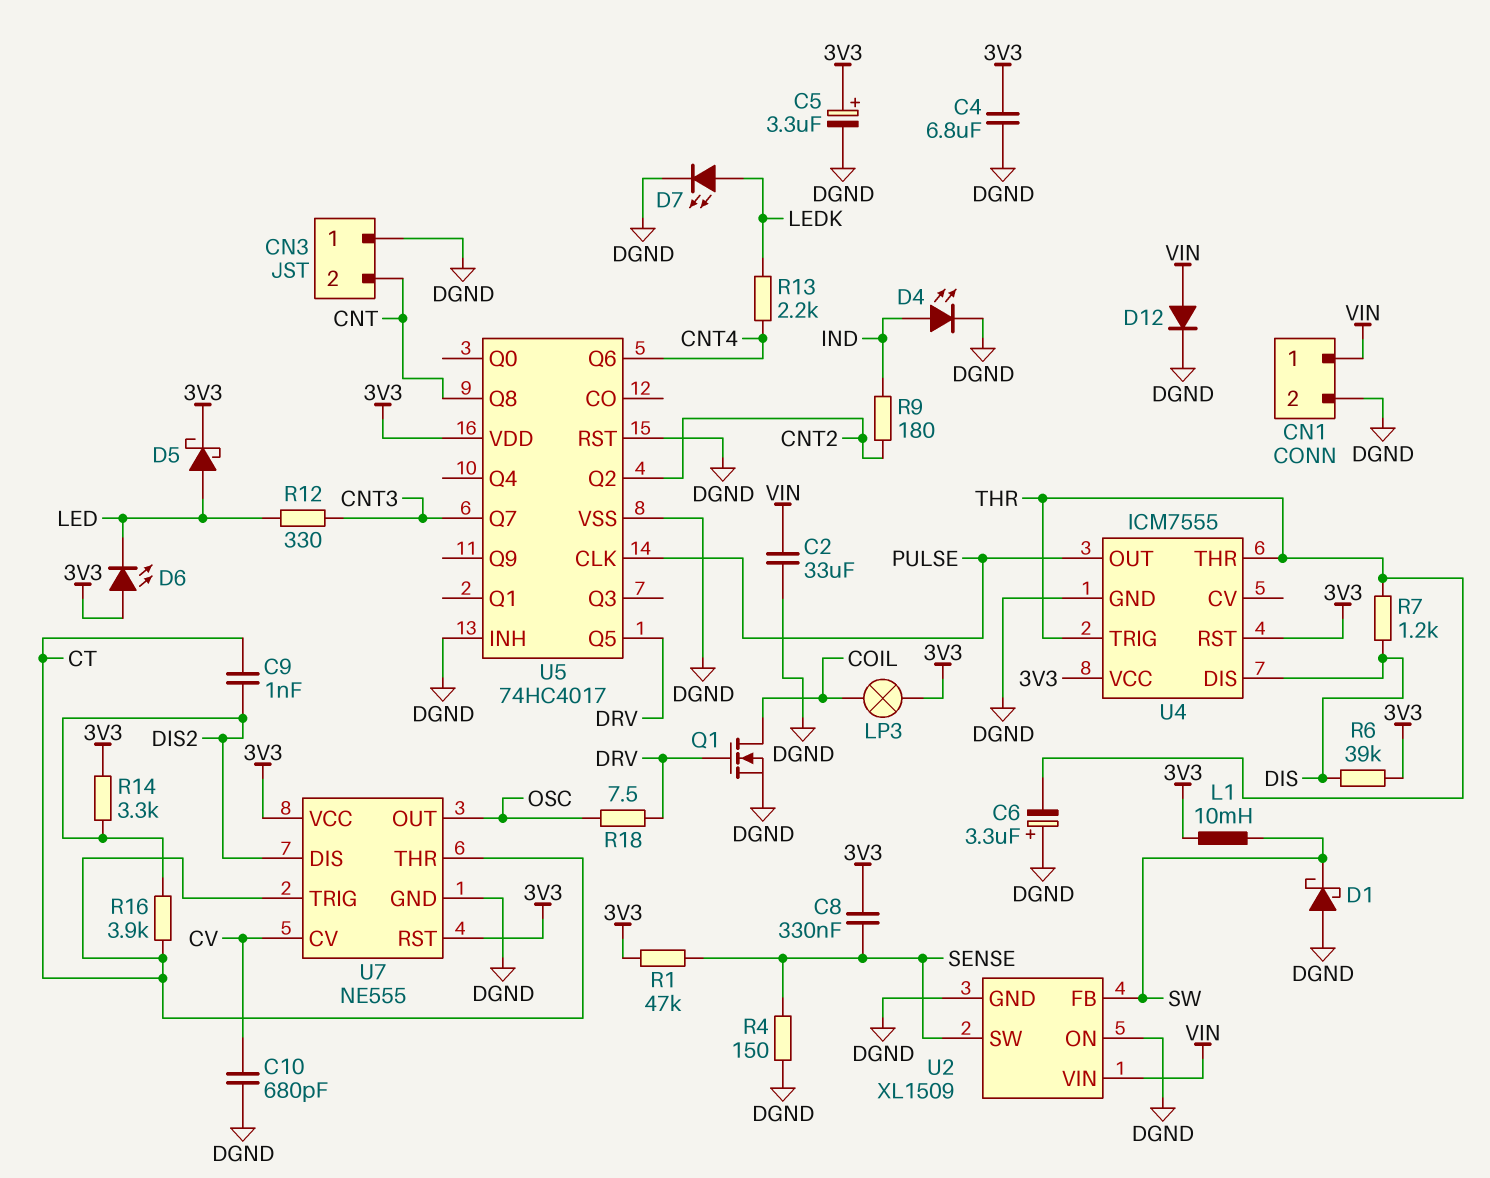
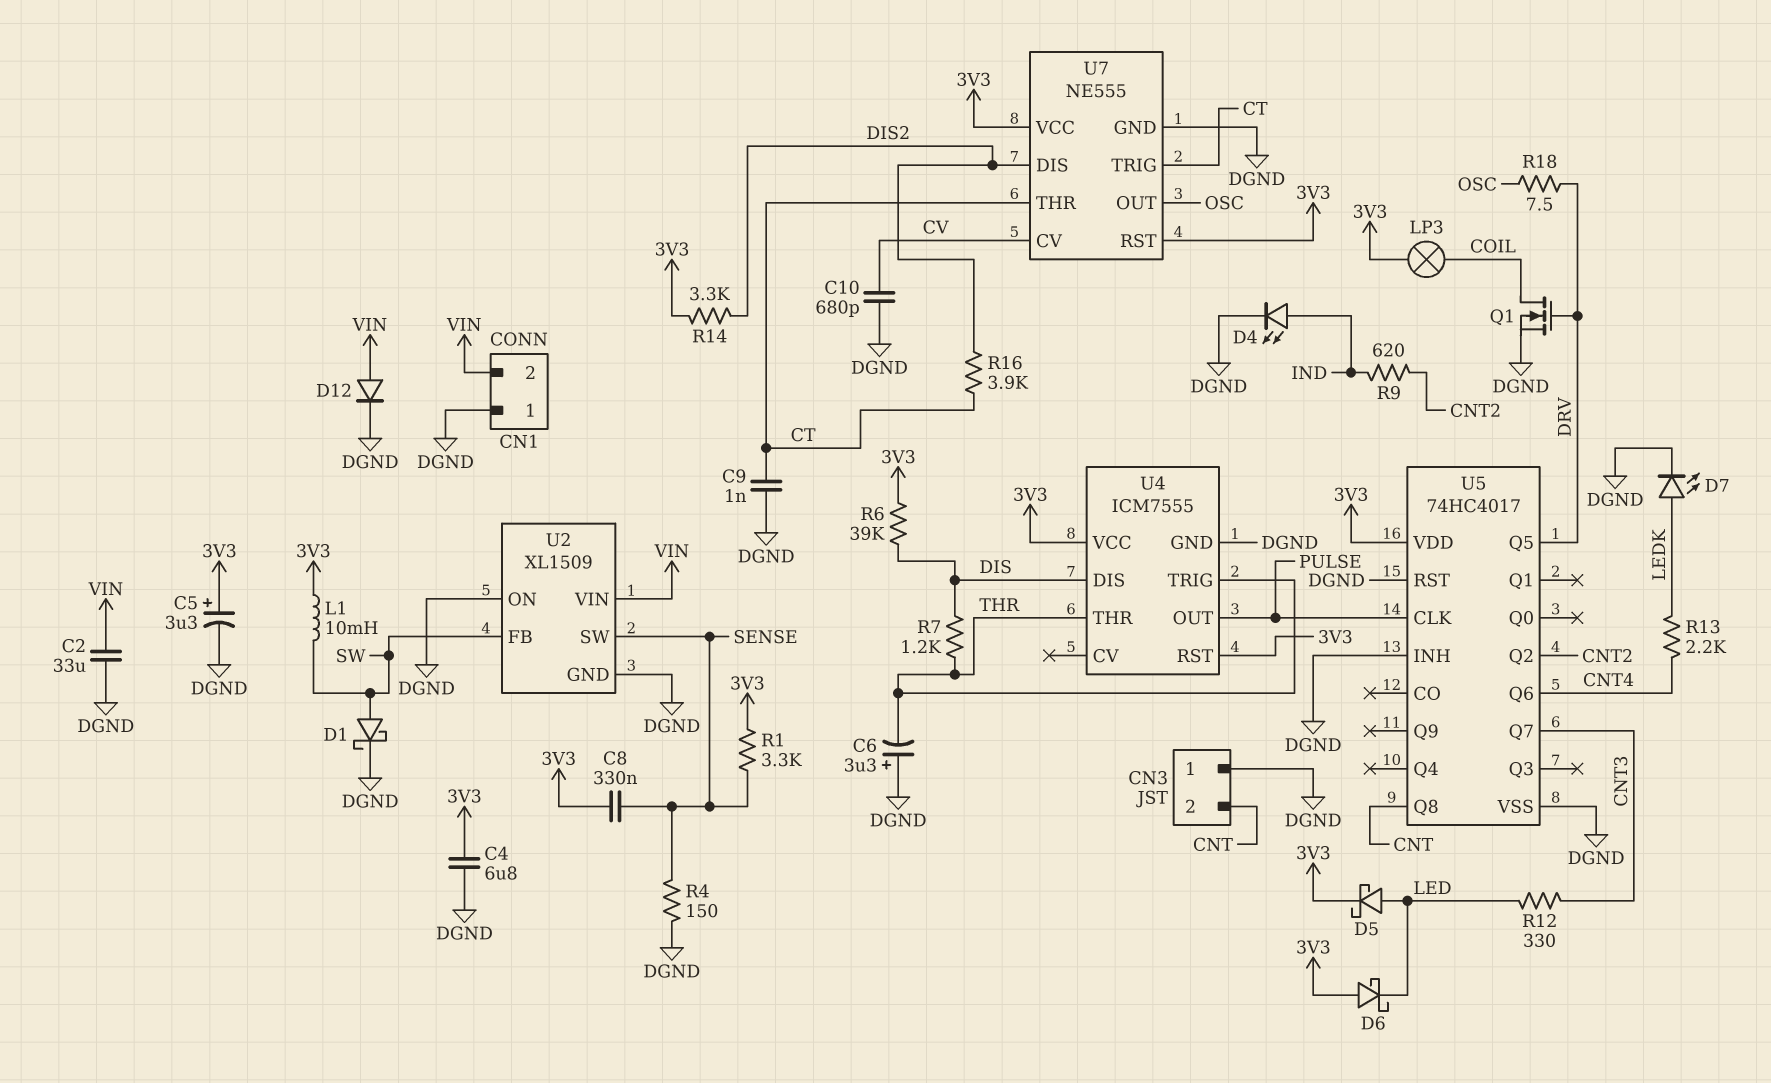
C9: 1nF (CT, DIS2) -> 1nF (CT, DGND)
CN1 pin 1: VIN -> DGND
CN1 pin 2: DGND -> VIN
D1: schottky (A DGND, K SW) -> schottky (A SW, K DGND)
D6: LED (A 3V3, K LED) -> schottky (A 3V3, K LED)
R1: 47k (3V3, SENSE) -> 3.3k (3V3, SENSE)
R9: 180 (CNT2, IND) -> 620 (CNT2, IND)

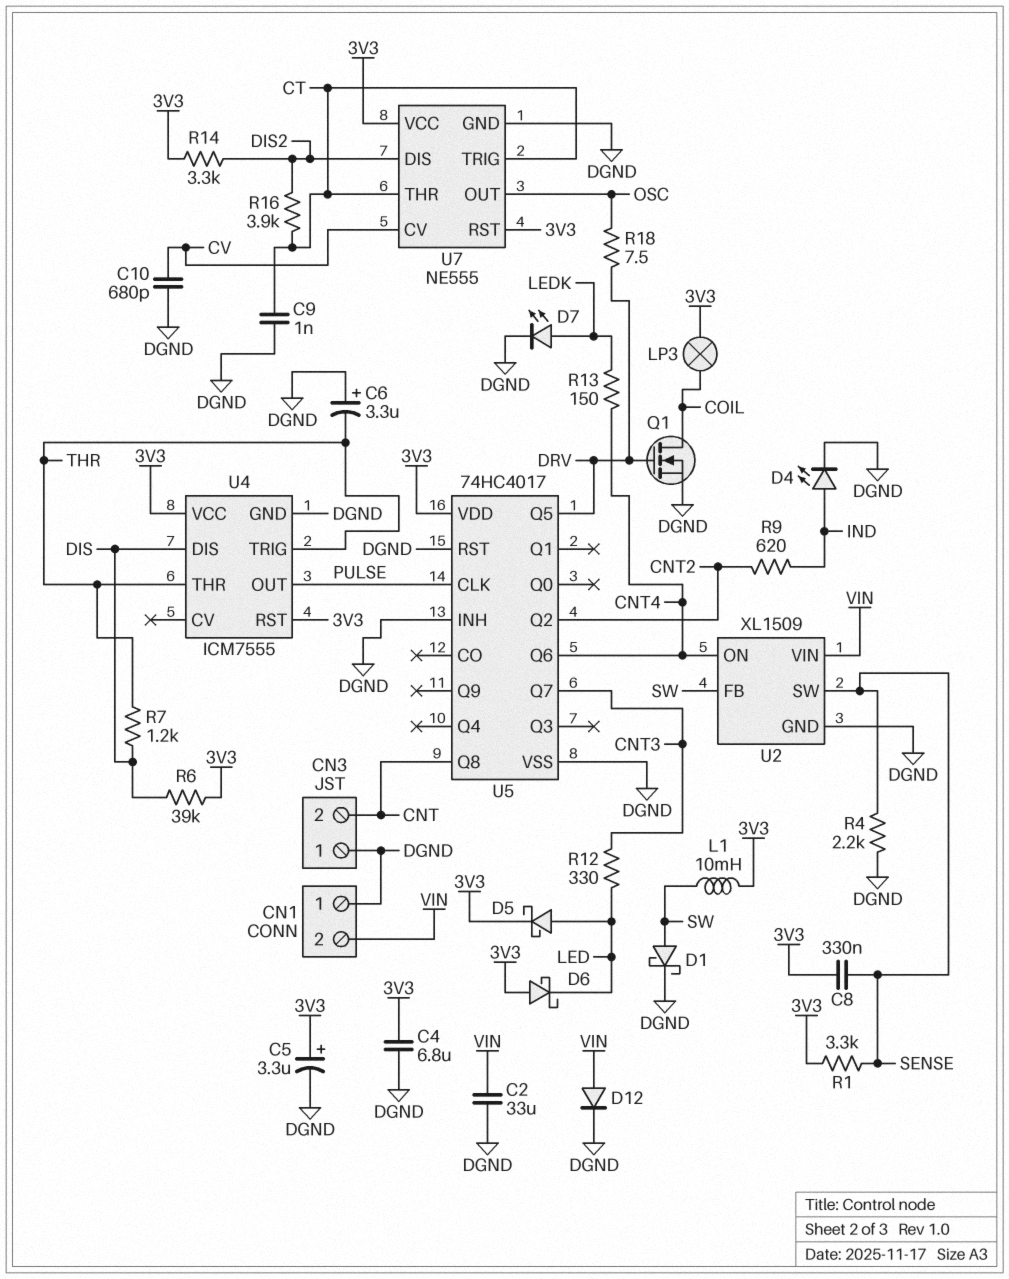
R4: 150 (DGND, SENSE) -> 2.2k (DGND, SENSE)
R13: 2.2k (CNT4, LEDK) -> 150 (CNT4, LEDK)
U2 pin ON: DGND -> CNT4

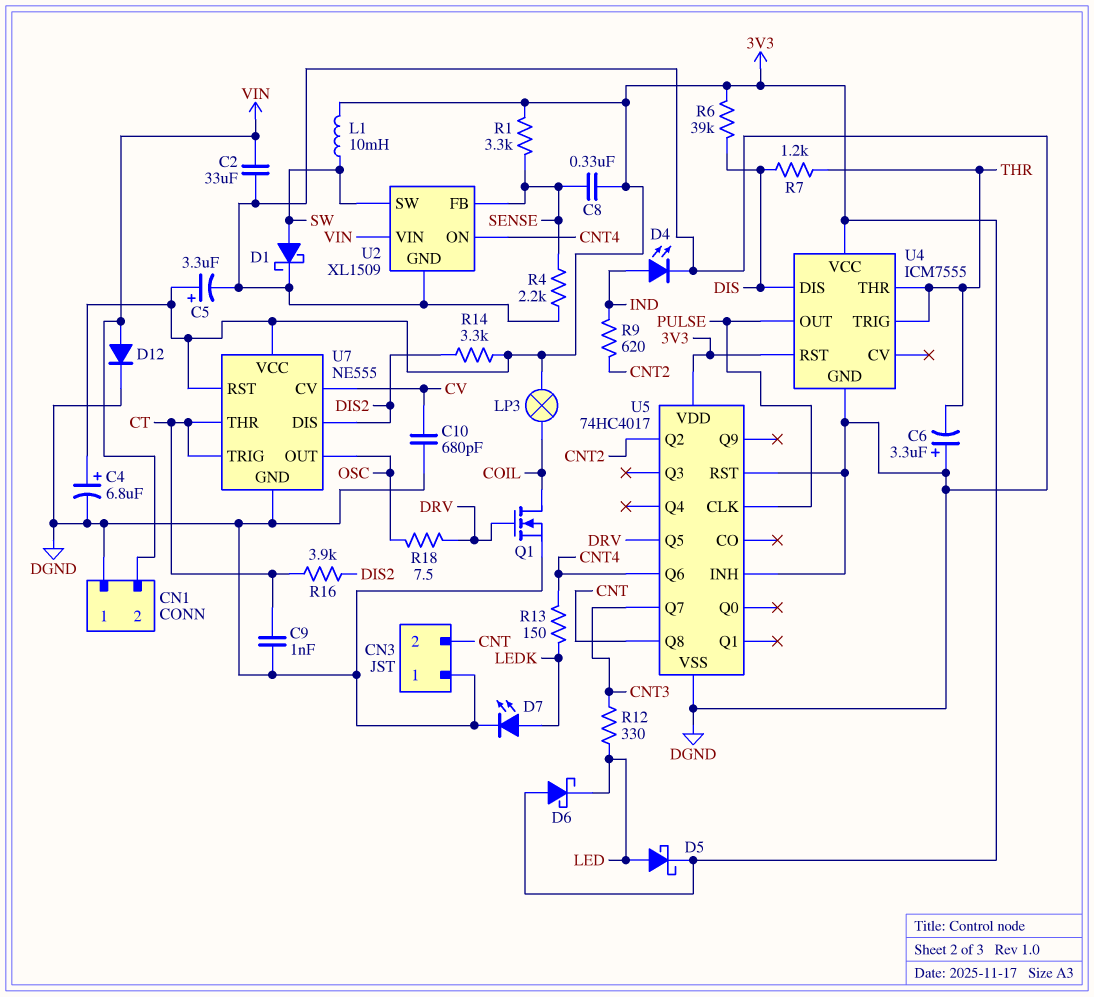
C4: 6.8uF (3V3, DGND) -> 6.8uF (plus 3V3, minus DGND)
U2 pin FB: SW -> SENSE
U2 pin SW: SENSE -> SW

